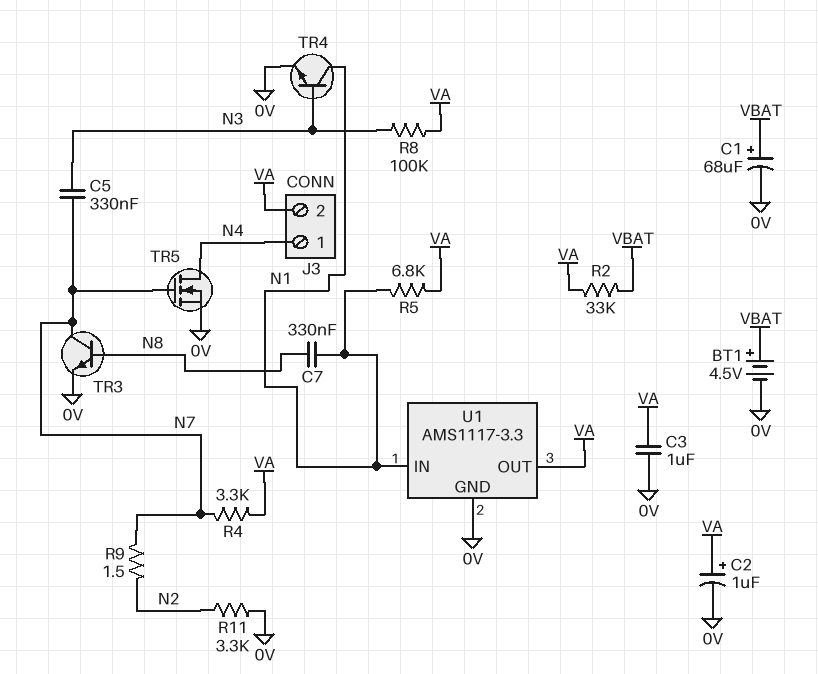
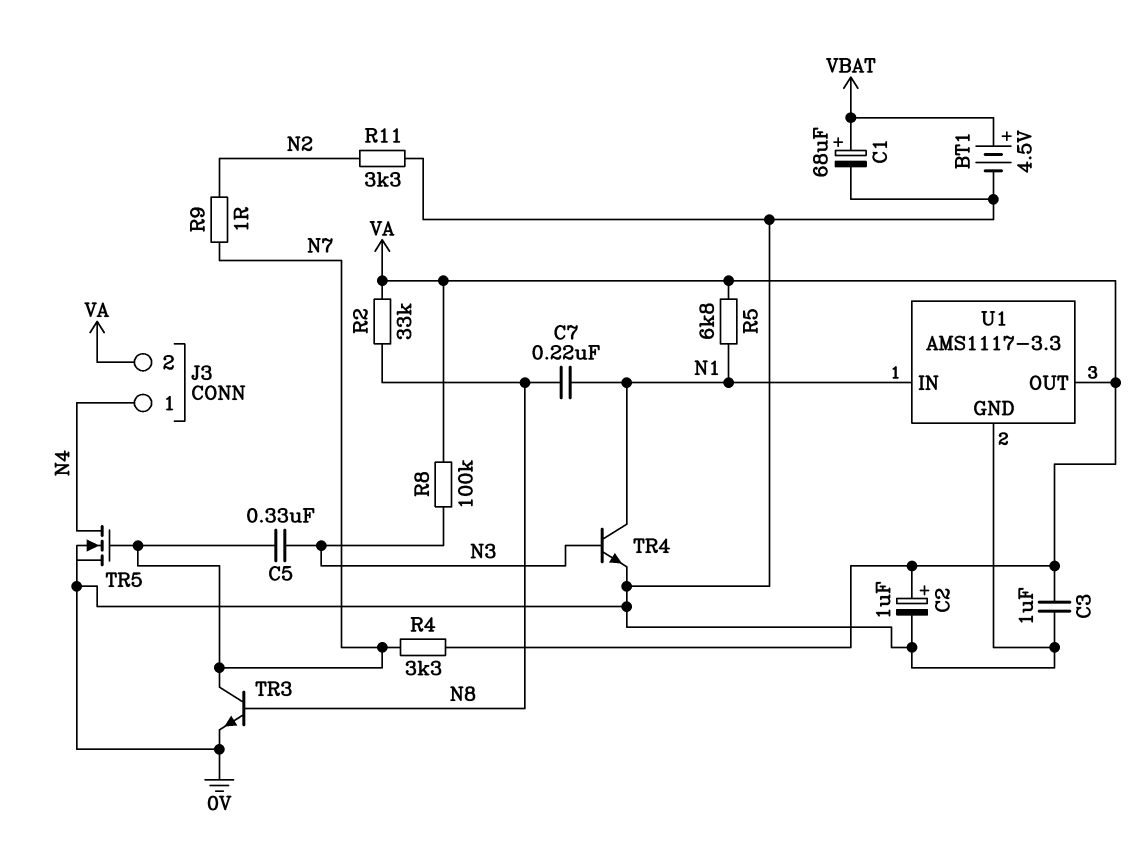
C7: 330nF (N1, N8) -> 220nF (N1, N8)
R2: 33k (VA, VBAT) -> 33k (N8, VA)
R9: 1.5 (N2, N7) -> 1 (N2, N7)

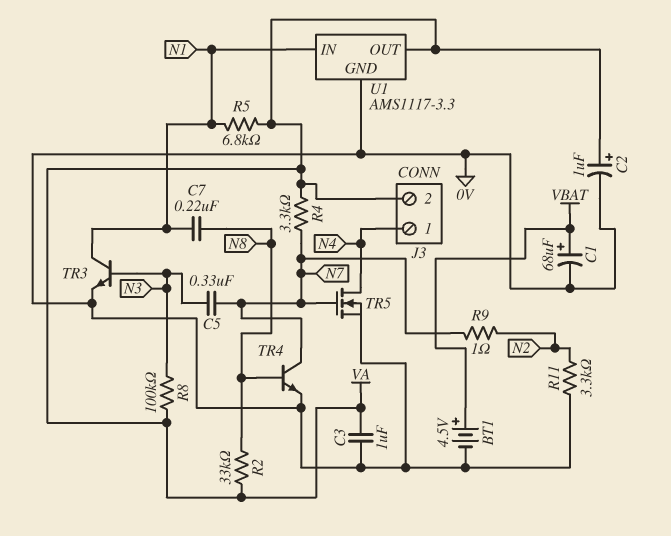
TR3: NPN (B N8, C N7, E 0V) -> NPN (B N3, C N1, E 0V)
TR4: NPN (B N3, C N1, E 0V) -> NPN (B N8, C N7, E 0V)

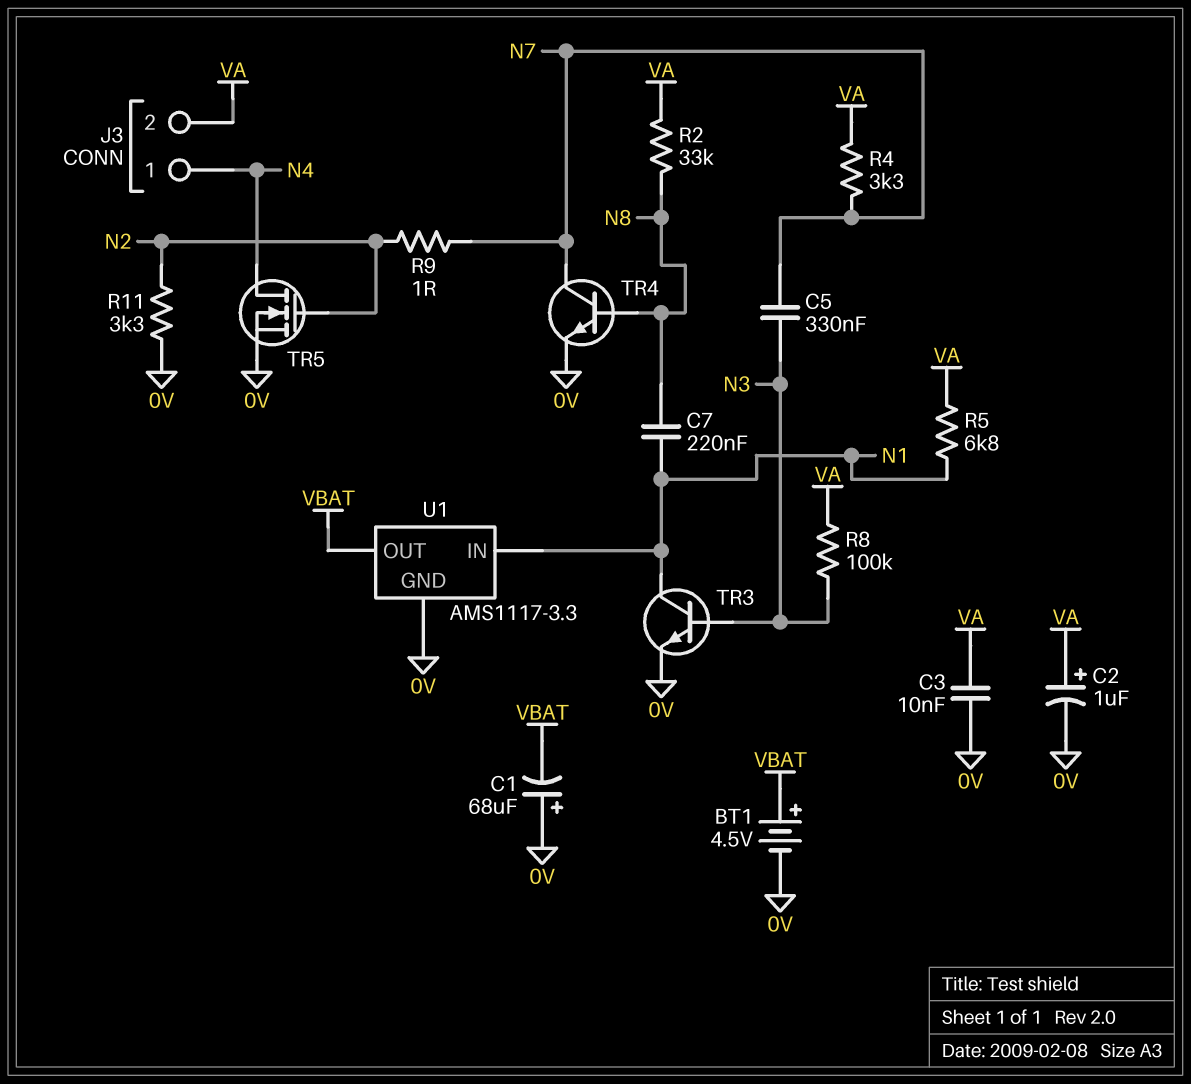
C1: 68uF (plus VBAT, minus 0V) -> 68uF (plus 0V, minus VBAT)
C3: 1uF (0V, VA) -> 10nF (0V, VA)
TR5: NMOS (G N7, D N4, S 0V) -> NMOS (G N2, D N4, S 0V)
U1 pin OUT: VA -> VBAT

